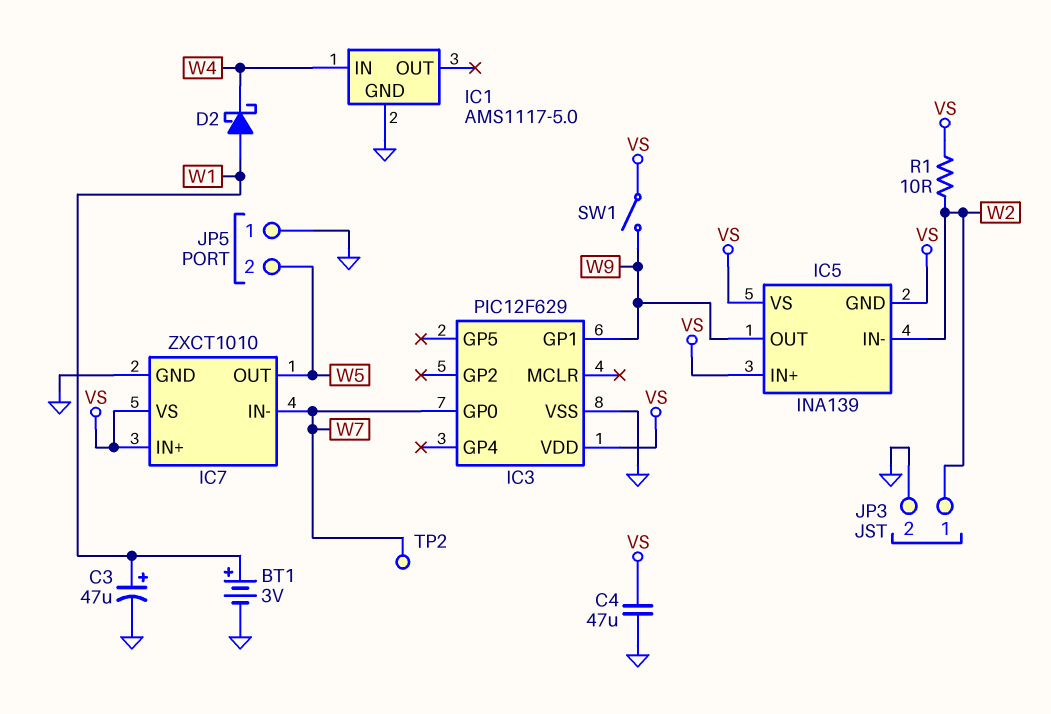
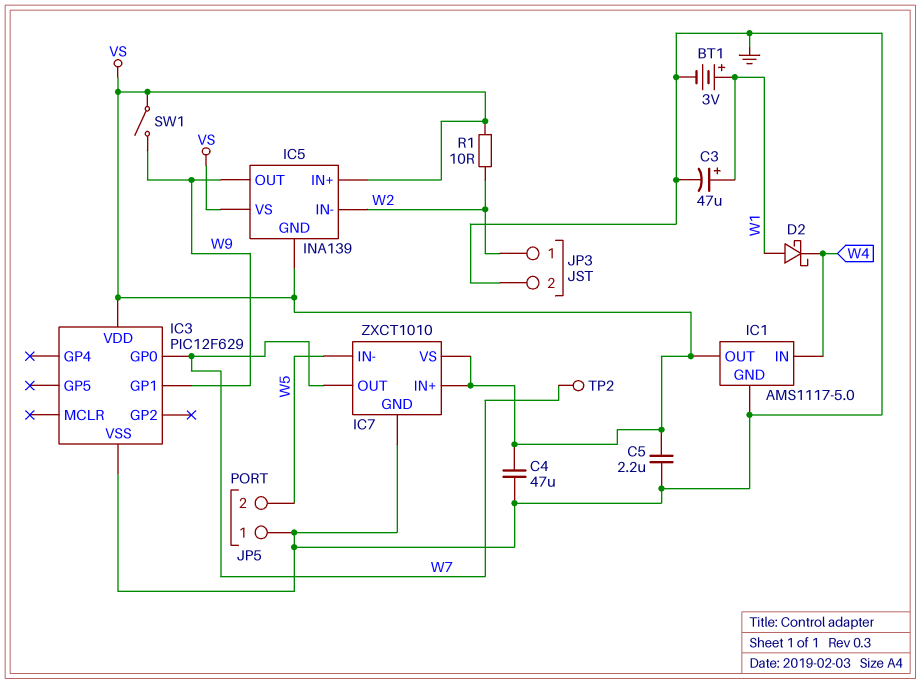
C5: none -> 2.2uF (GND, VS)
IC1 pin OUT: none -> VS
IC7 pin IN-: W7 -> W5
IC7 pin OUT: W5 -> W7

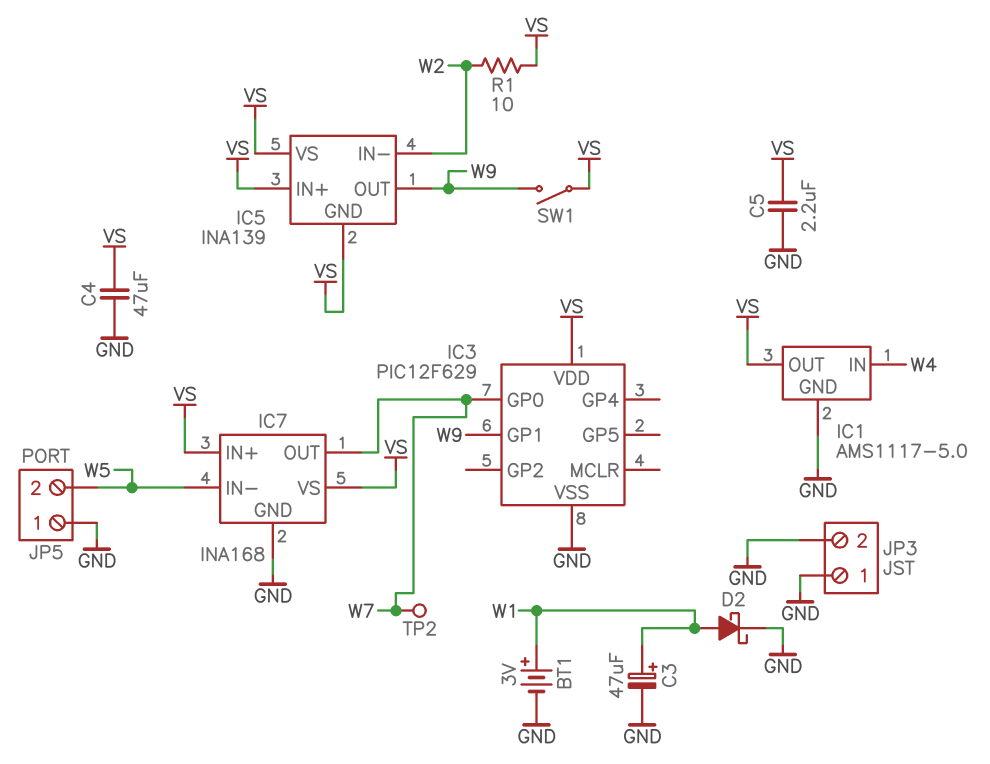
D2: schottky (A W1, K W4) -> schottky (A W1, K GND)
IC7: ZXCT1010 -> INA168
JP3 pin 1: W2 -> GND

